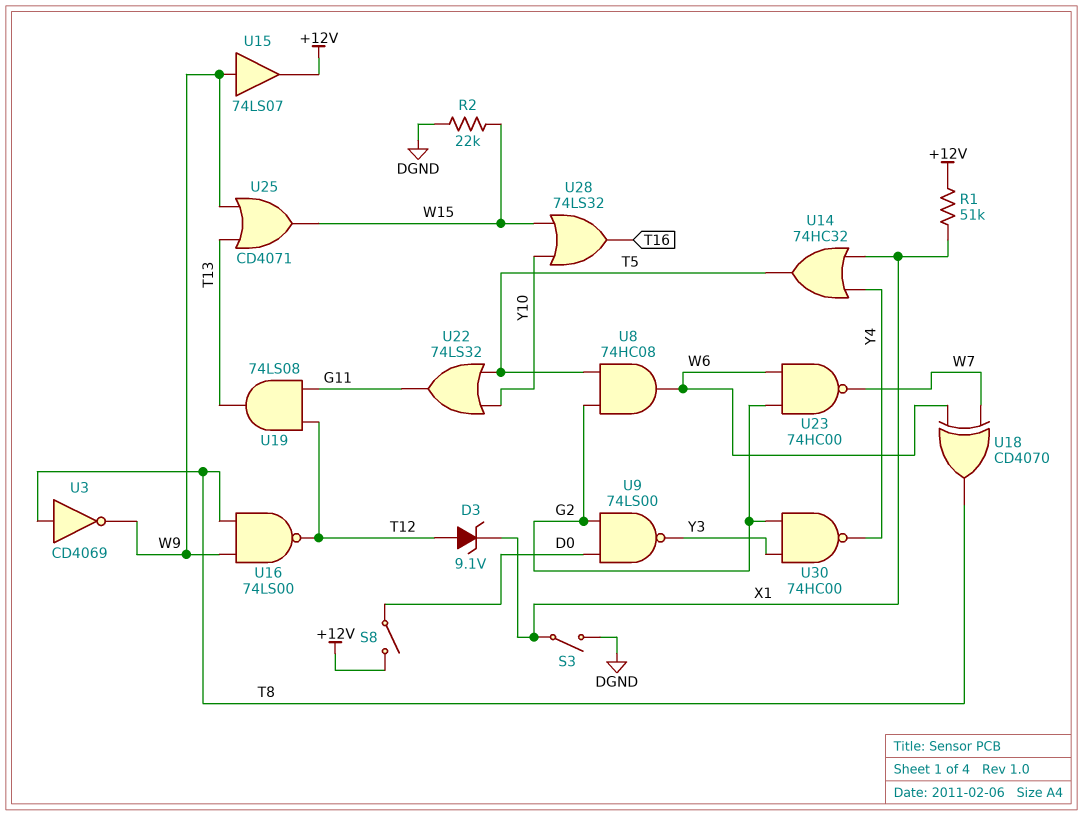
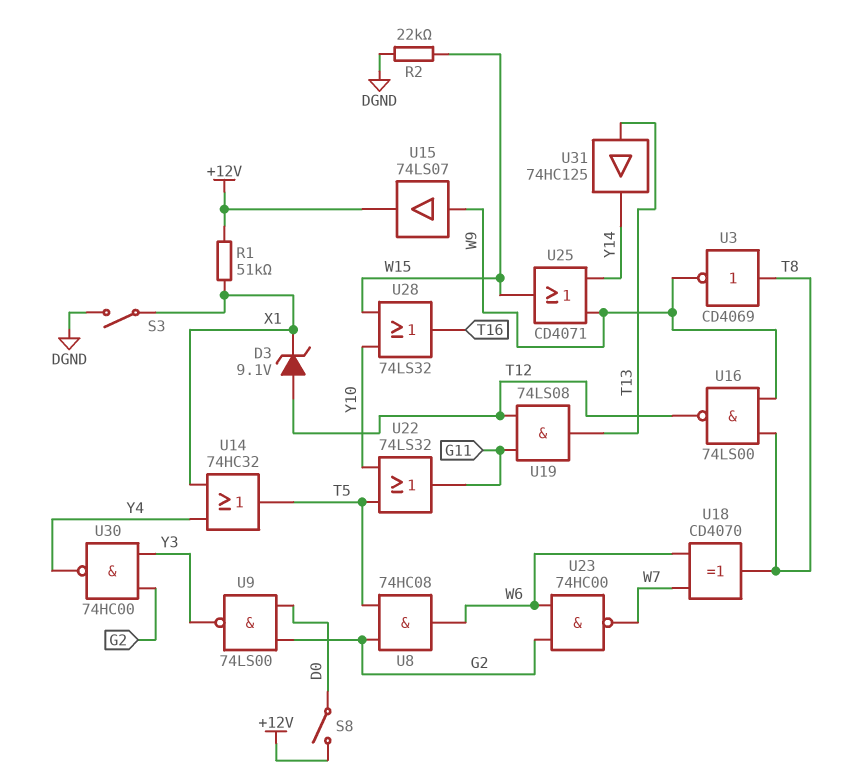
U25: OR CD4071 (in T13, in W9, out W15) -> OR CD4071 (in W9, in Y14, out W15)
U31: none -> buffer 74HC125 (in T13, out Y14)

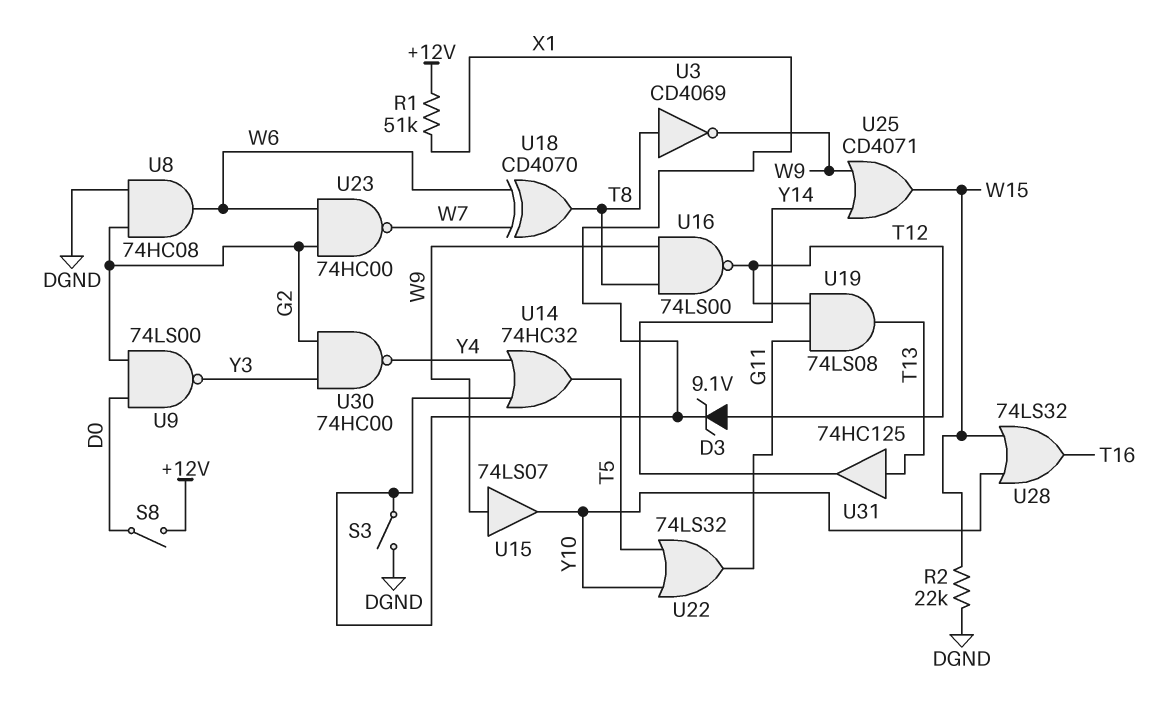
U8: AND 74HC08 (in G2, in T5, out W6) -> AND 74HC08 (in DGND, in G2, out W6)
U15: buffer 74LS07 (in W9, out +12V) -> buffer 74LS07 (in W9, out Y10)

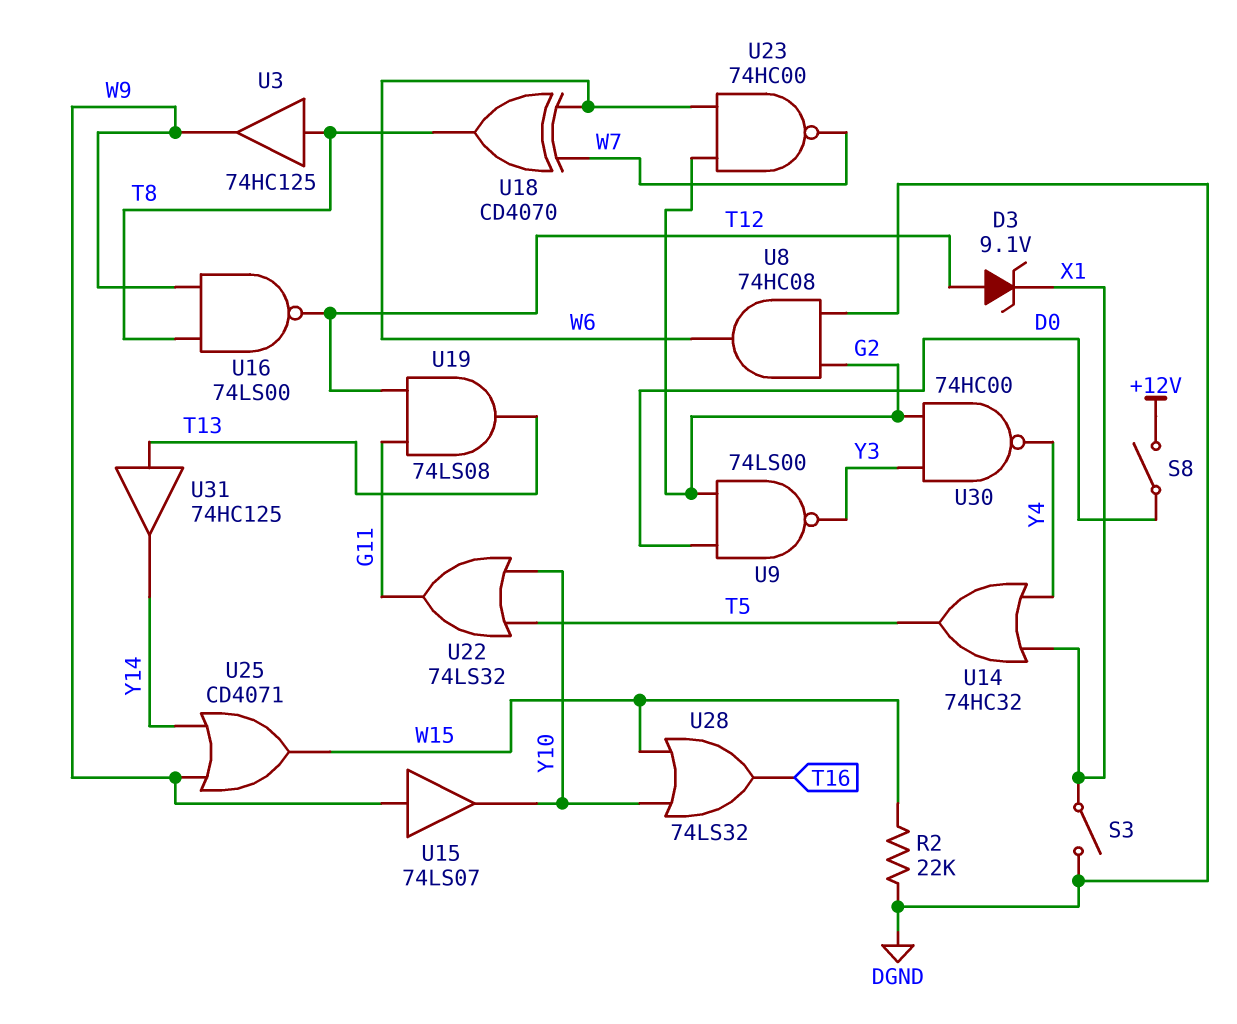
R1: 51k (+12V, X1) -> none
U3: NOT CD4069 (in T8, out W9) -> buffer 74HC125 (in T8, out W9)

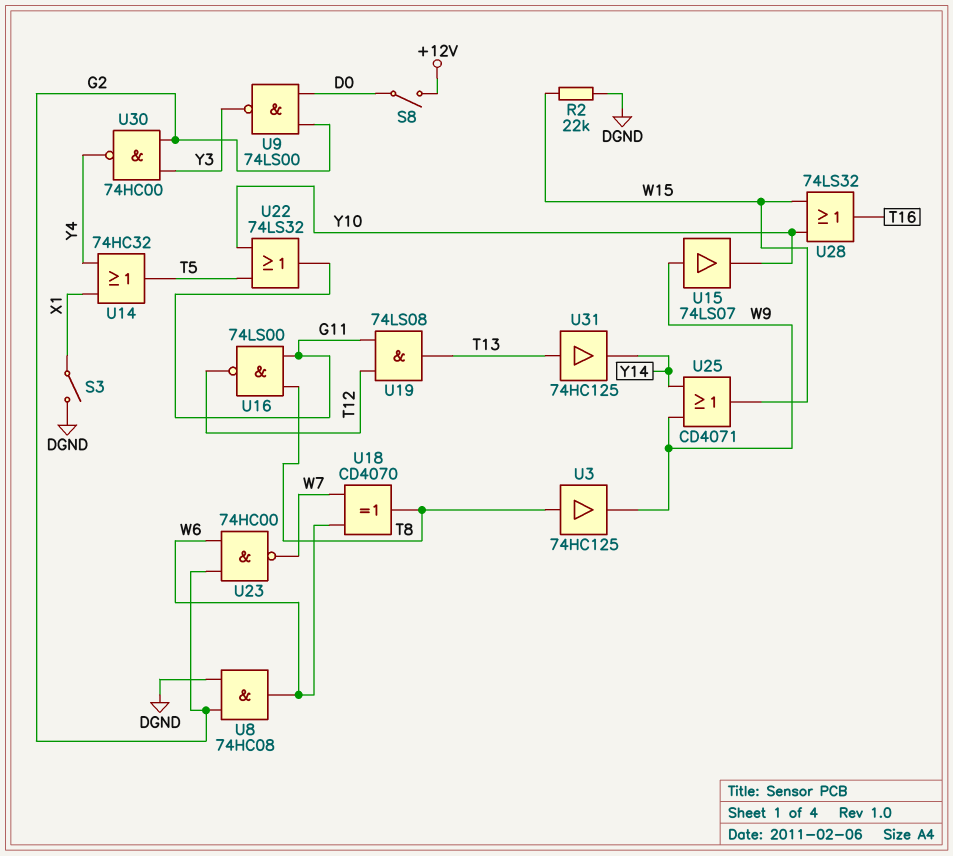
D3: zener 9.1V (A T12, K X1) -> none
U16: NAND 74LS00 (in T8, in W9, out T12) -> NAND 74LS00 (in G11, in T8, out T12)

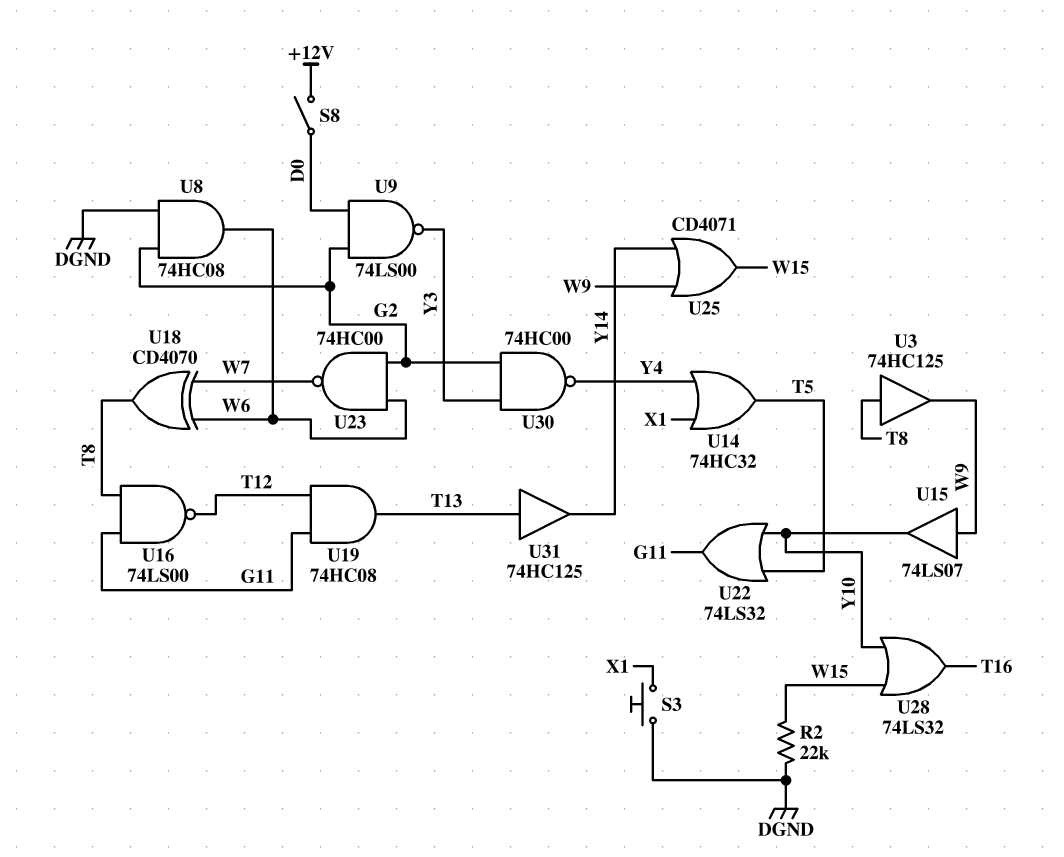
S3: switch (DGND, X1) -> button (DGND, X1)
U19: AND 74LS08 (in G11, in T12, out T13) -> AND 74HC08 (in G11, in T12, out T13)

